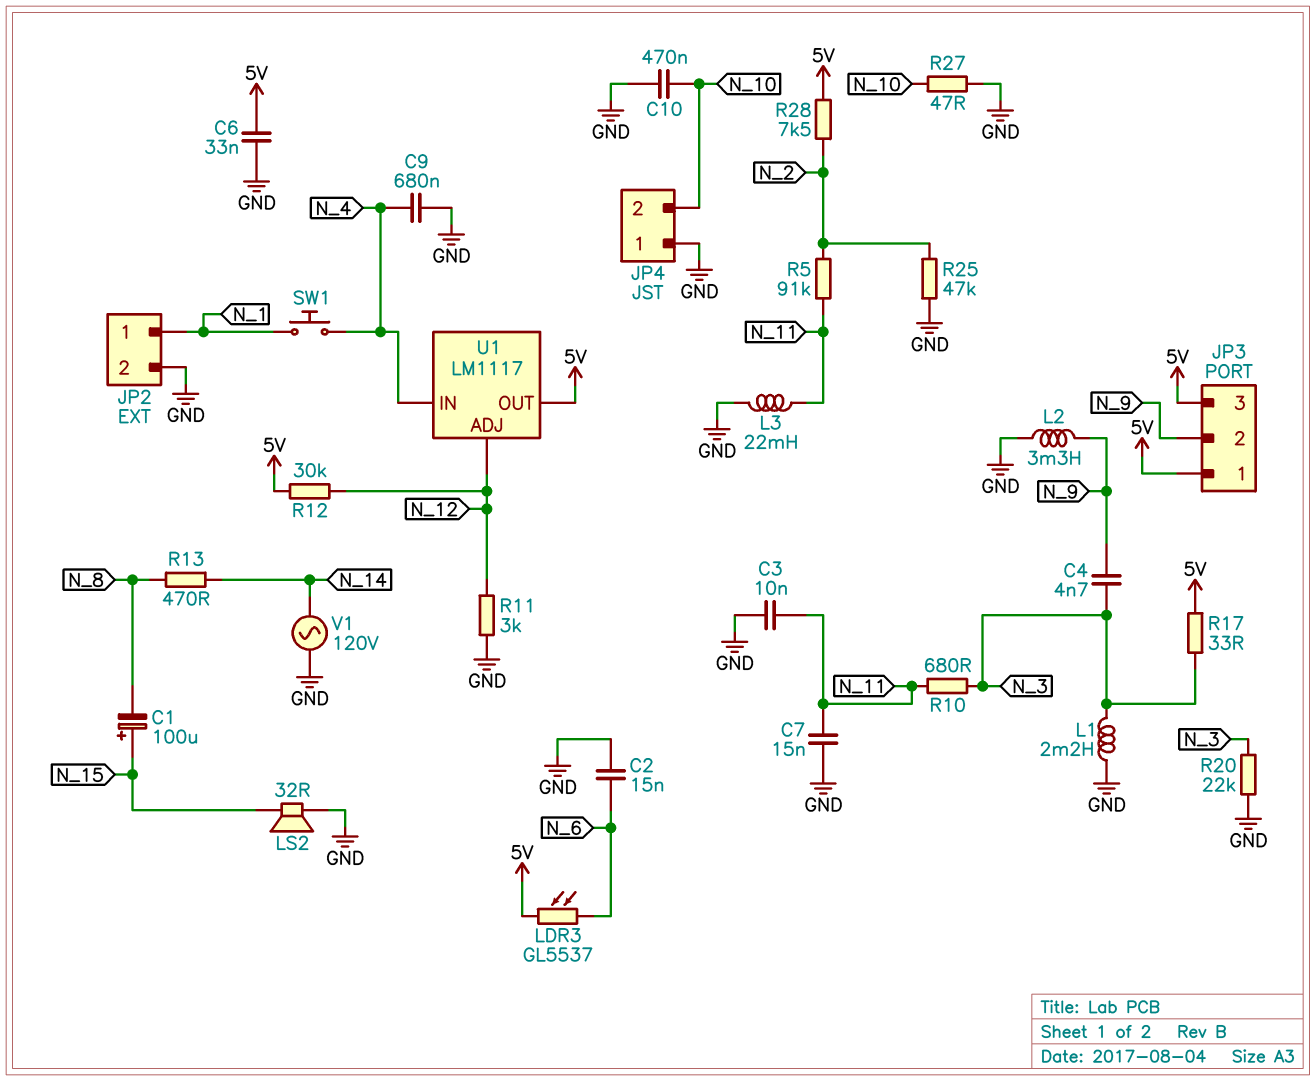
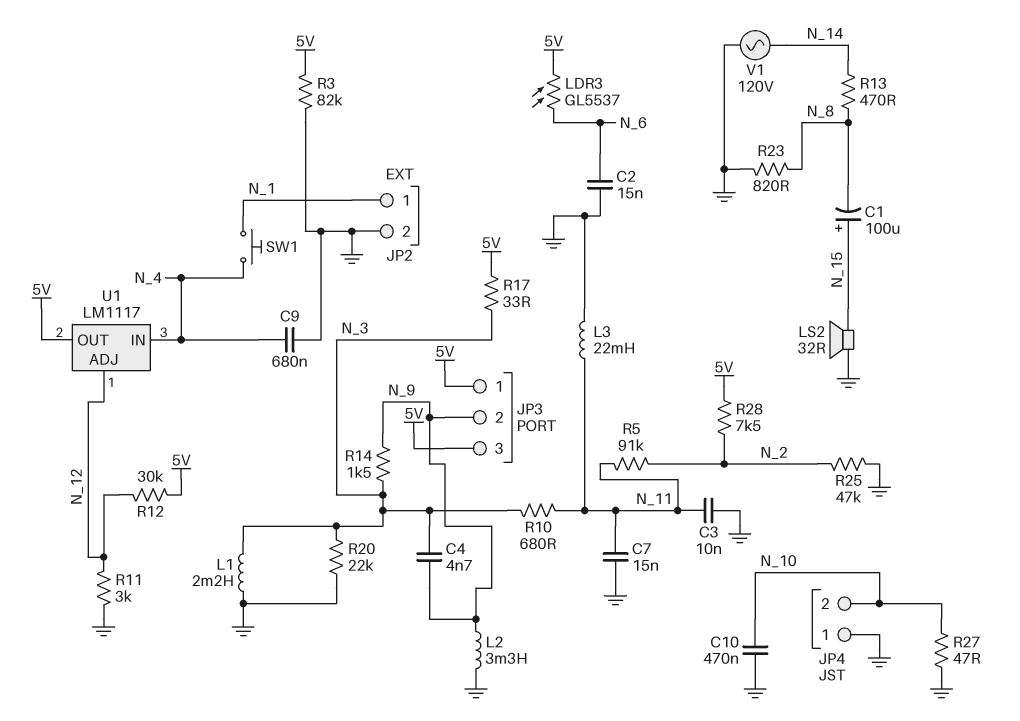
C6: 33nF (5V, GND) -> none
R3: none -> 82k (5V, GND)
R14: none -> 1.5k (N_3, N_9)
R23: none -> 820 (GND, N_8)

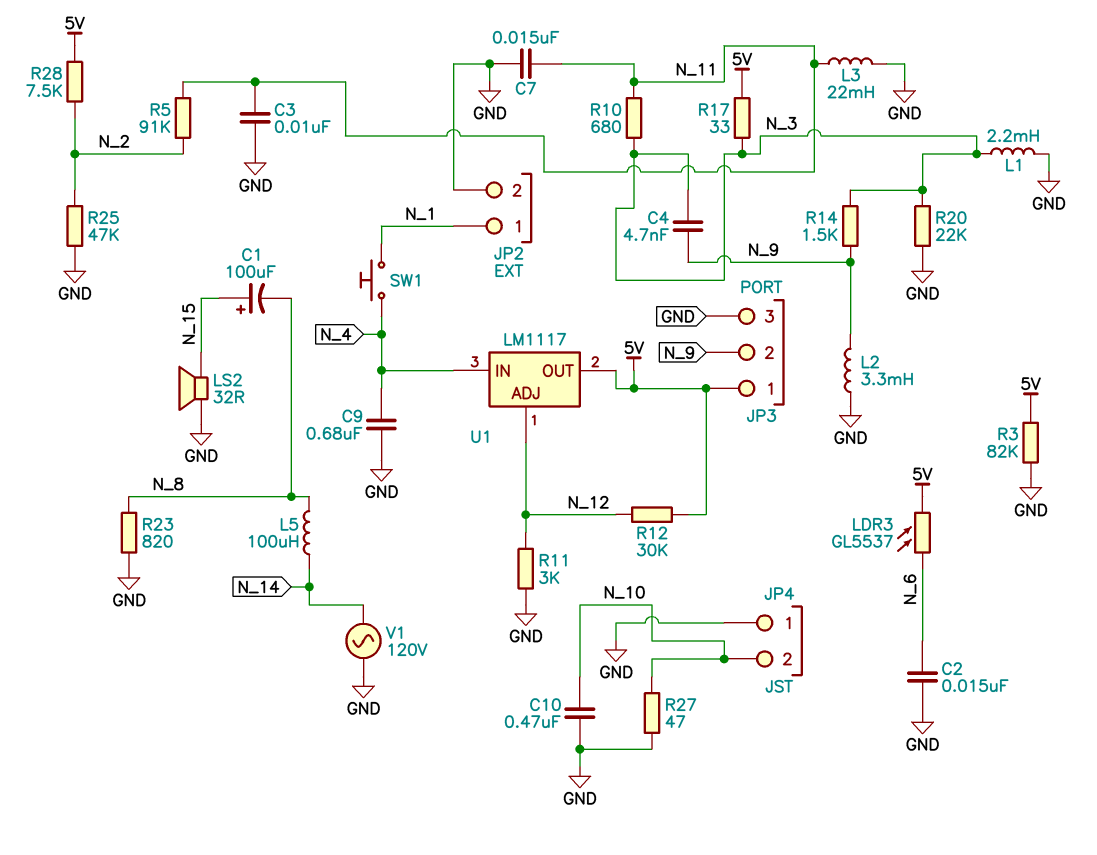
JP3 pin 3: 5V -> GND
L5: none -> 100uH (N_8, N_14)
R13: 470 (N_8, N_14) -> none

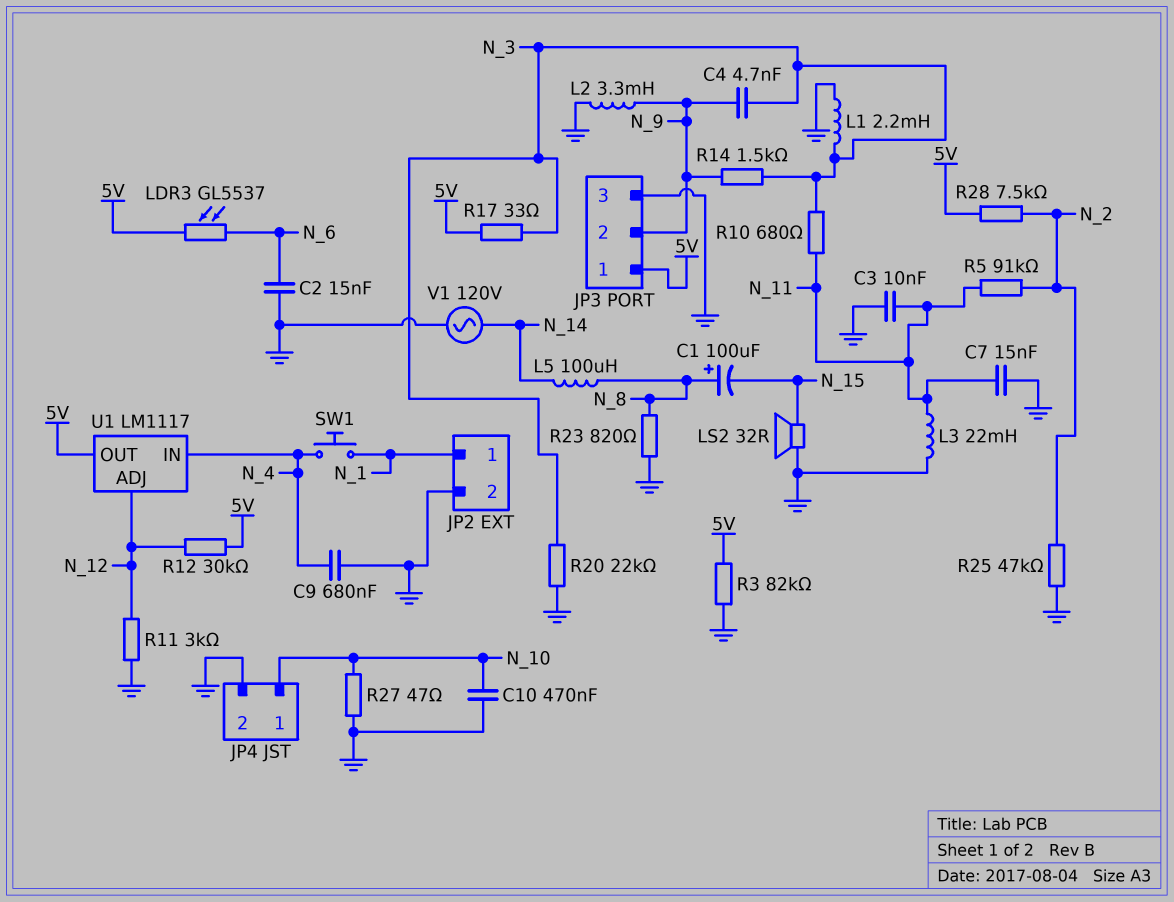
C1: 100uF (plus N_15, minus N_8) -> 100uF (plus N_8, minus N_15)
JP4 pin 1: GND -> N_10
JP4 pin 2: N_10 -> GND

